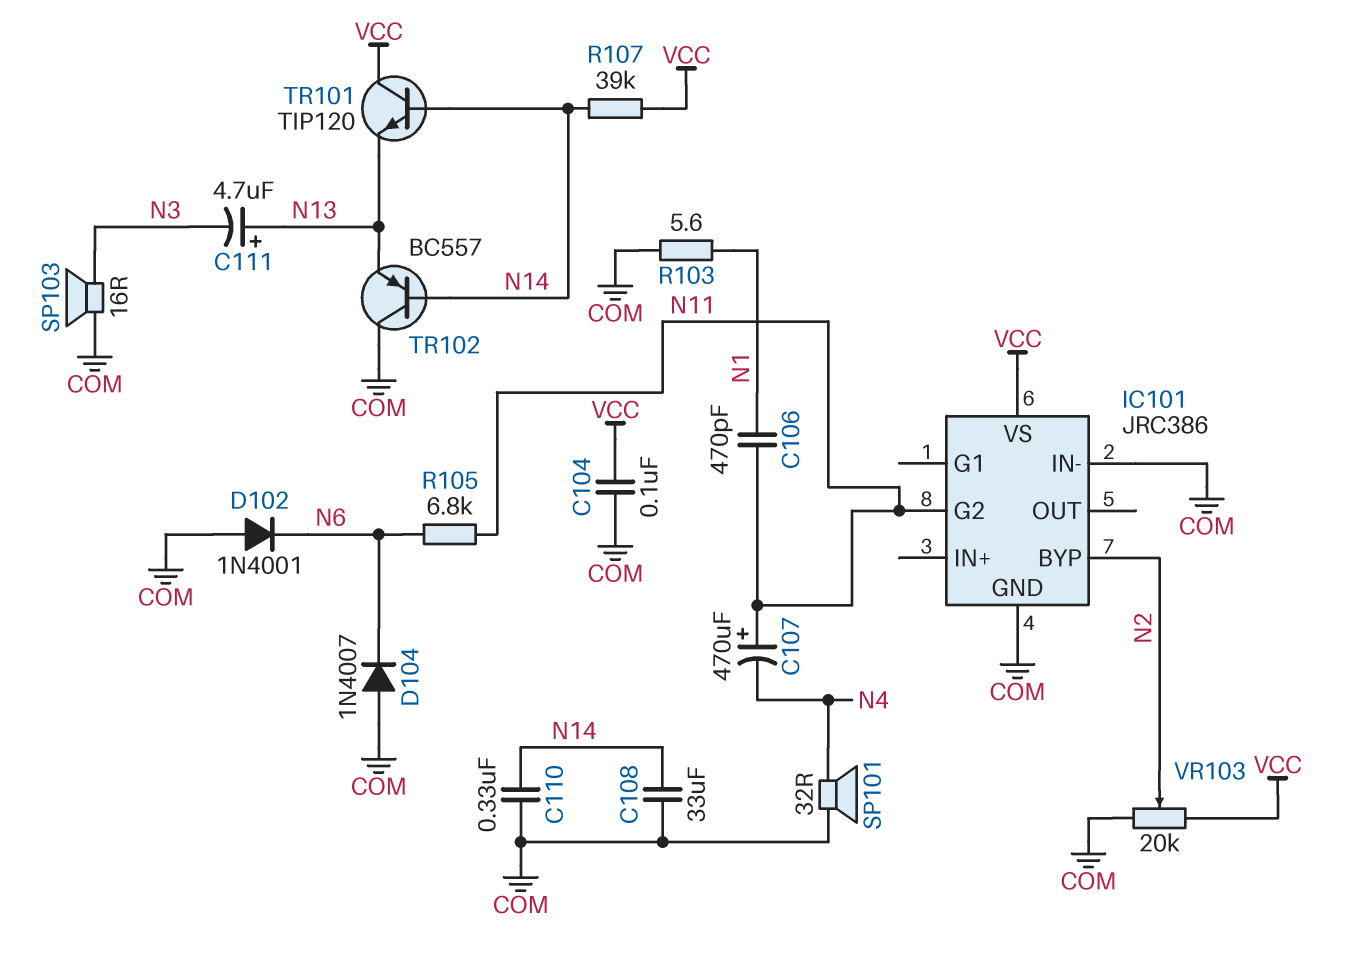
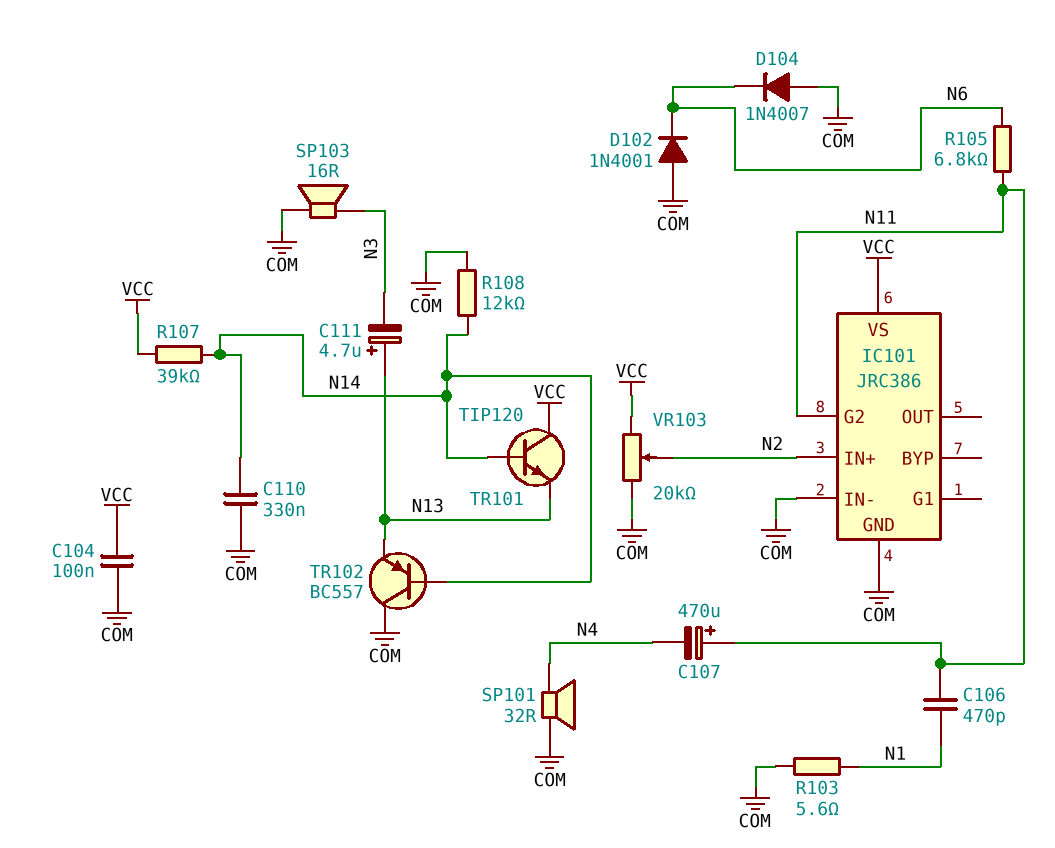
C108: 33uF (COM, N14) -> none
IC101 pin BYP: N2 -> none
IC101 pin IN+: none -> N2
R108: none -> 12k (COM, N14)

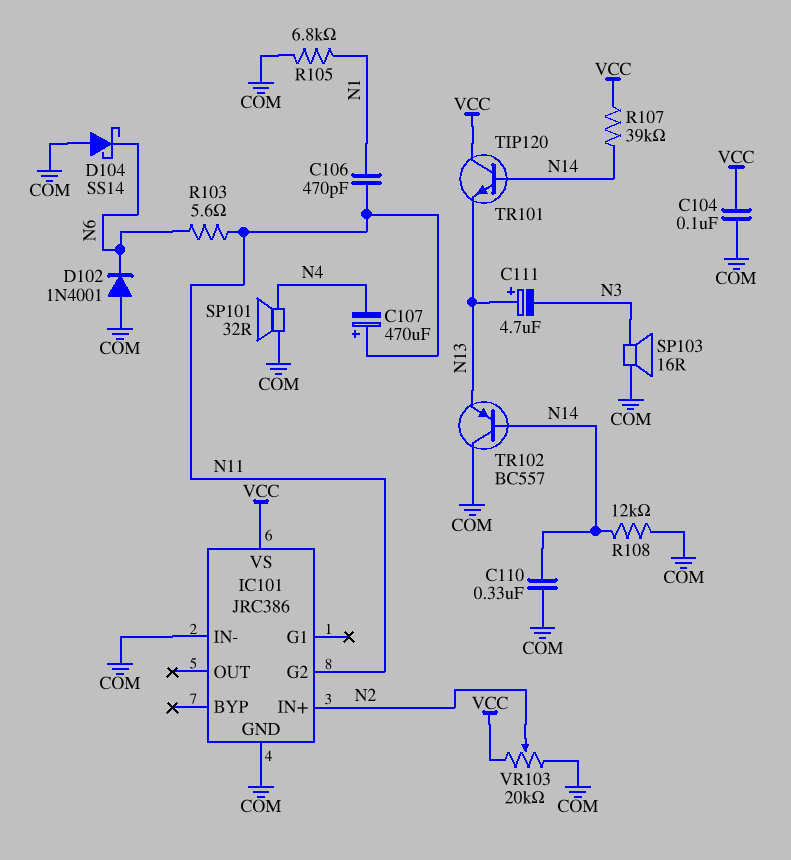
D104: diode 1N4007 (A COM, K N6) -> schottky SS14 (A COM, K N6)
R103: 5.6 (COM, N1) -> 5.6 (N6, N11)
R105: 6.8k (N6, N11) -> 6.8k (COM, N1)

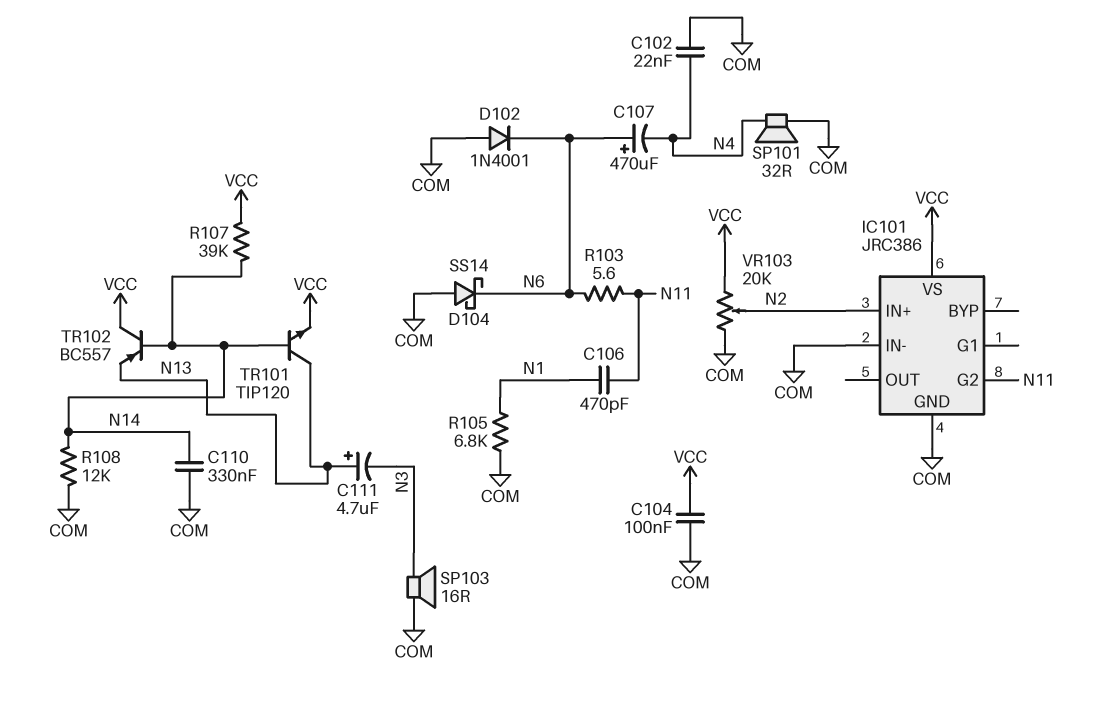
C102: none -> 22nF (COM, N4)
C107: 470uF (plus N11, minus N4) -> 470uF (plus N6, minus N4)
TR101: NPN TIP120 (B N14, C VCC, E N13) -> NPN TIP120 (B N14, C N13, E VCC)
TR102: PNP BC557 (B N14, C COM, E N13) -> PNP BC557 (B N14, C VCC, E N13)

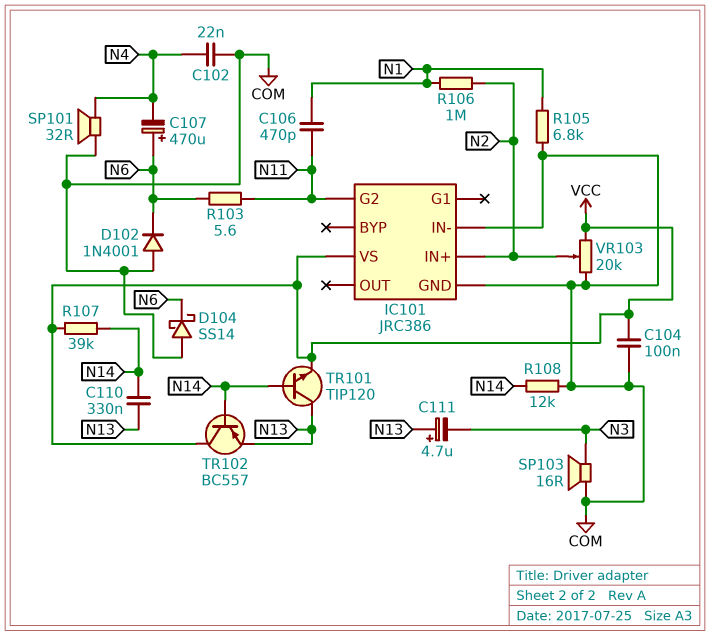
C110: 330nF (COM, N14) -> 330nF (N13, N14)
R106: none -> 1M (N1, N2)

